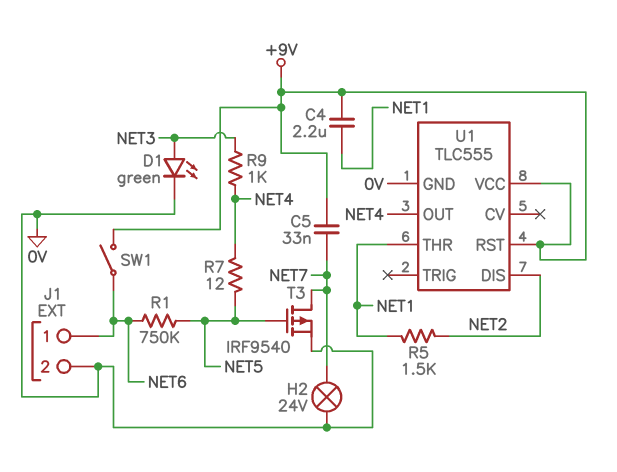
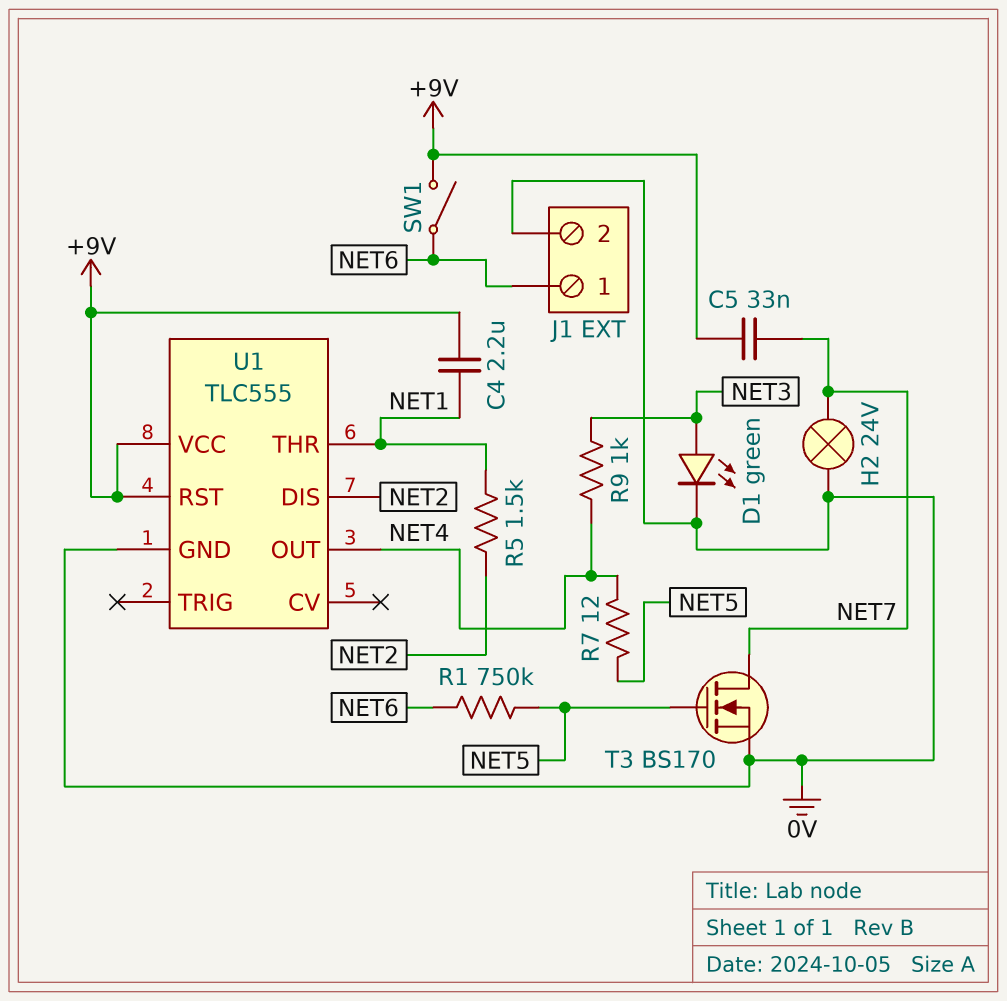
T3: PMOS IRF9540 (G NET5, D NET7, S 0V) -> NMOS BS170 (G NET5, D NET7, S 0V)

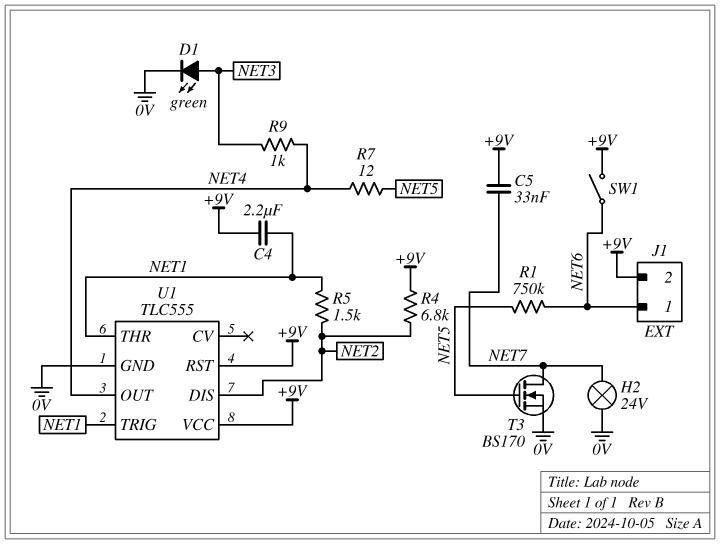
J1 pin 2: 0V -> +9V
R4: none -> 6.8k (+9V, NET2)
U1 pin TRIG: none -> NET1

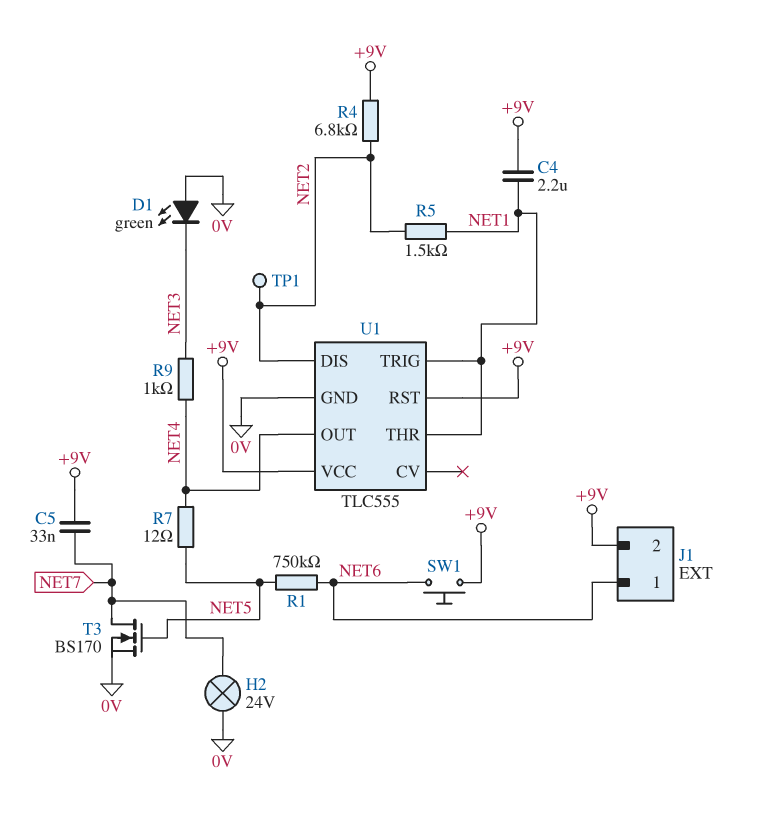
D1: LED green (A NET3, K 0V) -> LED green (A 0V, K NET3)
SW1: switch (+9V, NET6) -> button (+9V, NET6)
TP1: none -> test point (NET2)

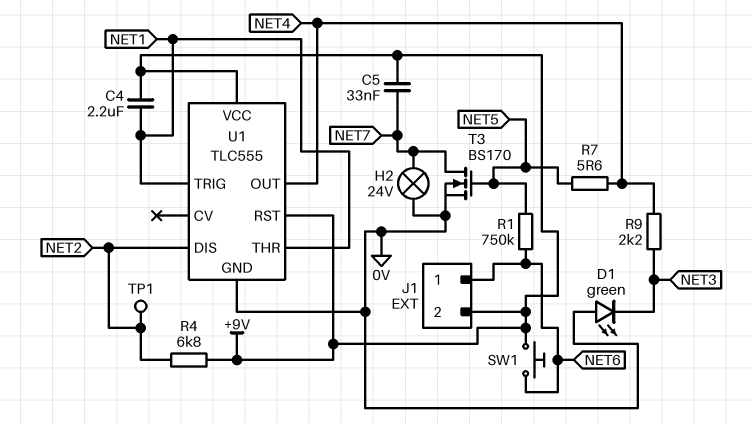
R5: 1.5k (NET1, NET2) -> none
R7: 12 (NET4, NET5) -> 5.6 (NET4, NET5)
R9: 1k (NET3, NET4) -> 2.2k (NET3, NET4)

